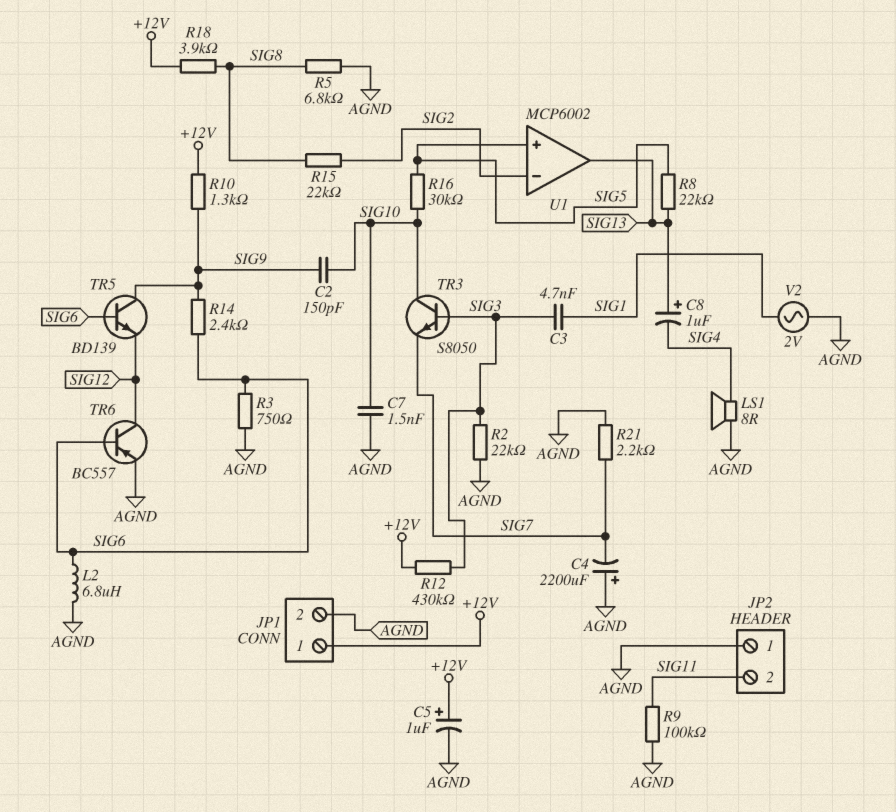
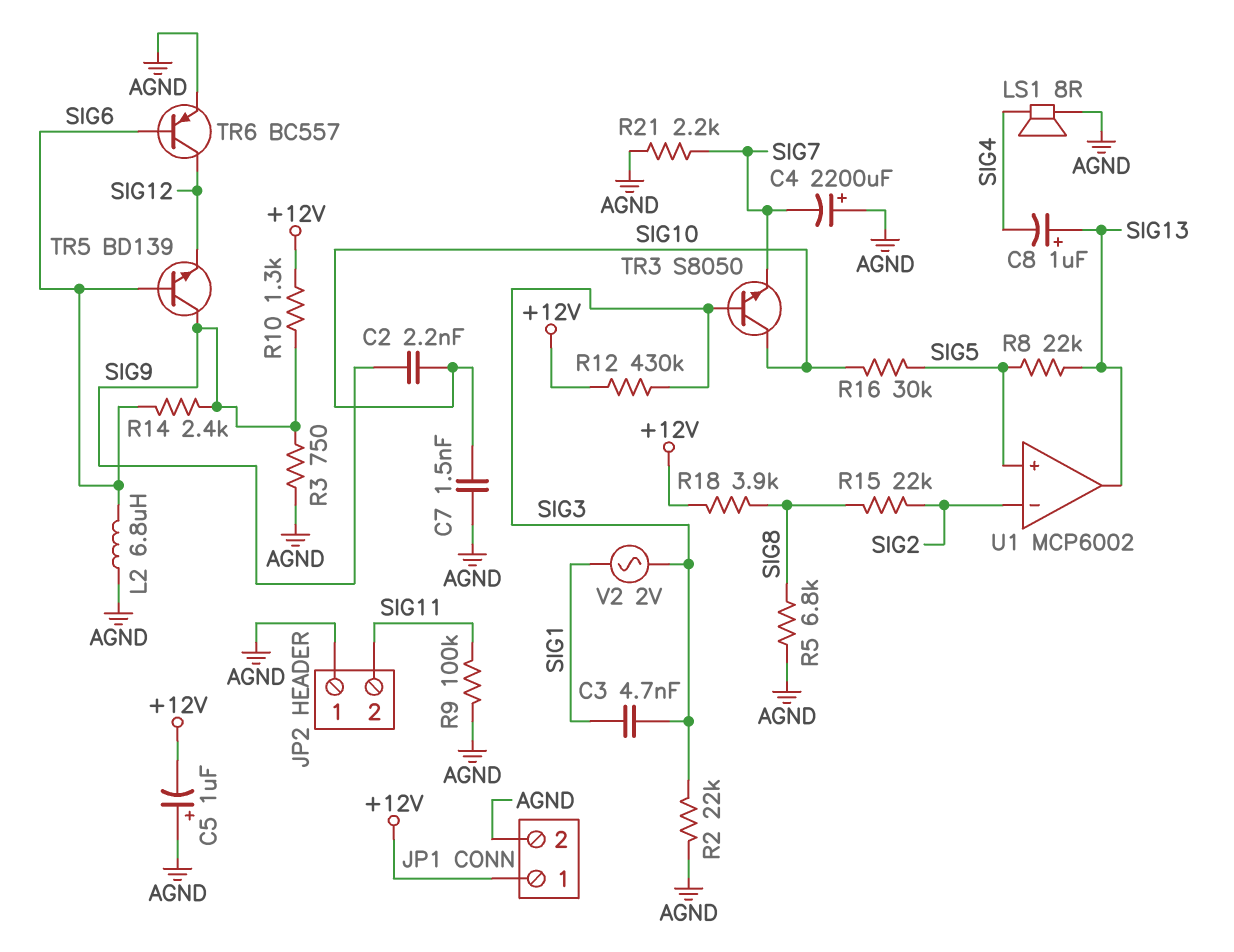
C2: 150pF (SIG9, SIG10) -> 2.2nF (SIG9, SIG10)
C5: 1uF (plus +12V, minus AGND) -> 1uF (plus AGND, minus +12V)
R3: 750 (AGND, SIG6) -> 750 (AGND, SIG9)
V2: AC 2V (AGND, SIG1) -> AC 2V (SIG1, SIG3)

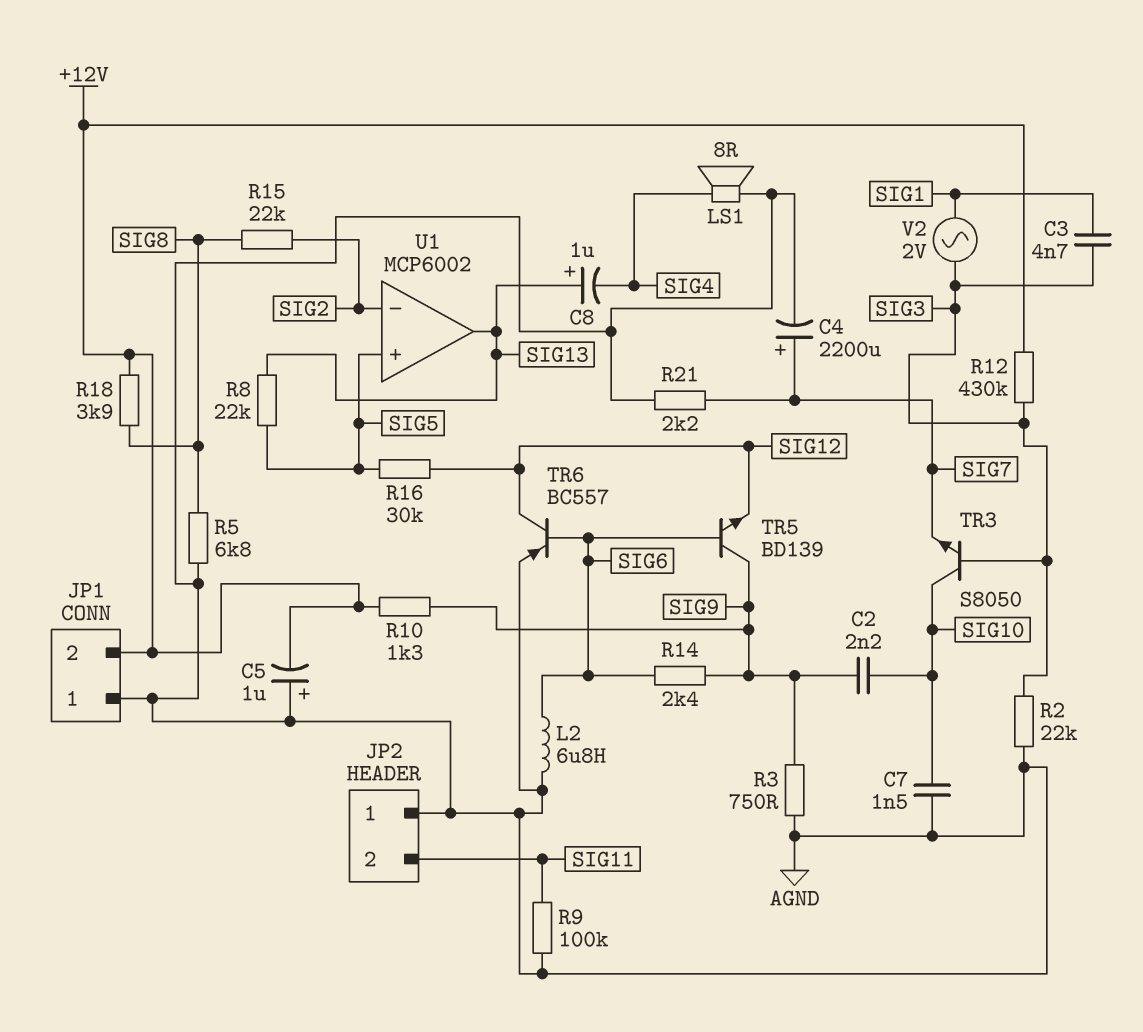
C4: 2200uF (plus AGND, minus SIG7) -> 2200uF (plus SIG7, minus AGND)
JP1 pin 1: +12V -> AGND
JP1 pin 2: AGND -> +12V
R16: 30k (SIG5, SIG10) -> 30k (SIG5, SIG12)

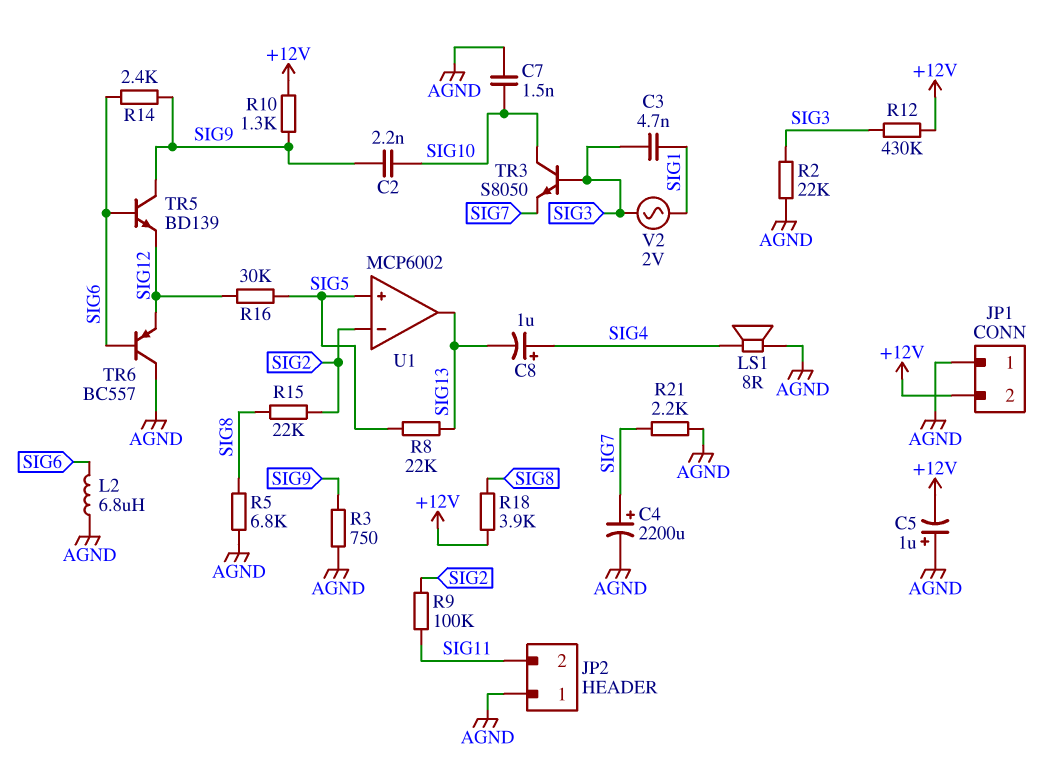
C8: 1uF (plus SIG13, minus SIG4) -> 1uF (plus SIG4, minus SIG13)
R9: 100k (AGND, SIG11) -> 100k (SIG2, SIG11)
TR6: PNP BC557 (B SIG6, C SIG12, E AGND) -> PNP BC557 (B SIG6, C AGND, E SIG12)

